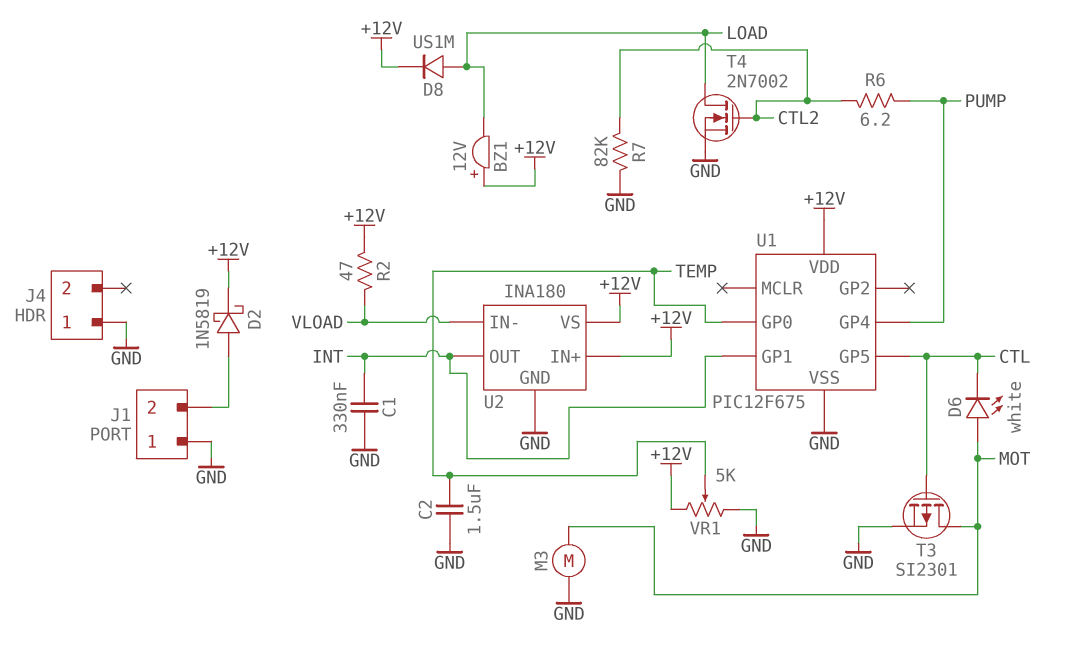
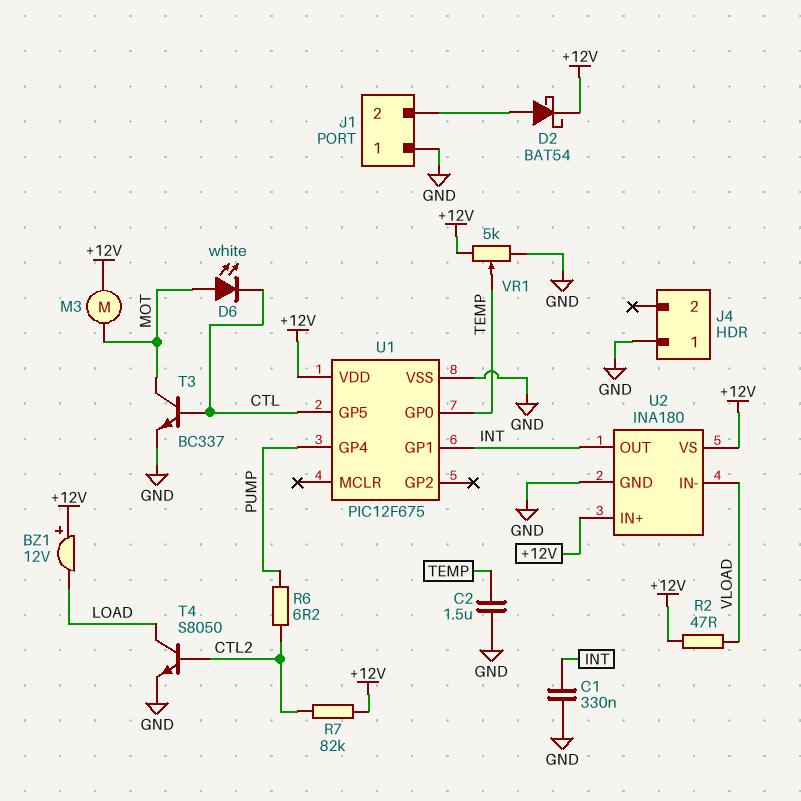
D2: schottky 1N5819 (A J1/2, K +12V) -> schottky BAT54 (A J1/2, K +12V)
D8: diode US1M (A LOAD, K +12V) -> none
M3: motor (GND, MOT) -> motor (+12V, MOT)
R7: 82k (CTL2, GND) -> 82k (+12V, CTL2)
T3: PMOS SI2301 (G CTL, D MOT, S GND) -> NPN BC337 (B CTL, C MOT, E GND)
T4: NMOS 2N7002 (G CTL2, D LOAD, S GND) -> NPN S8050 (B CTL2, C LOAD, E GND)

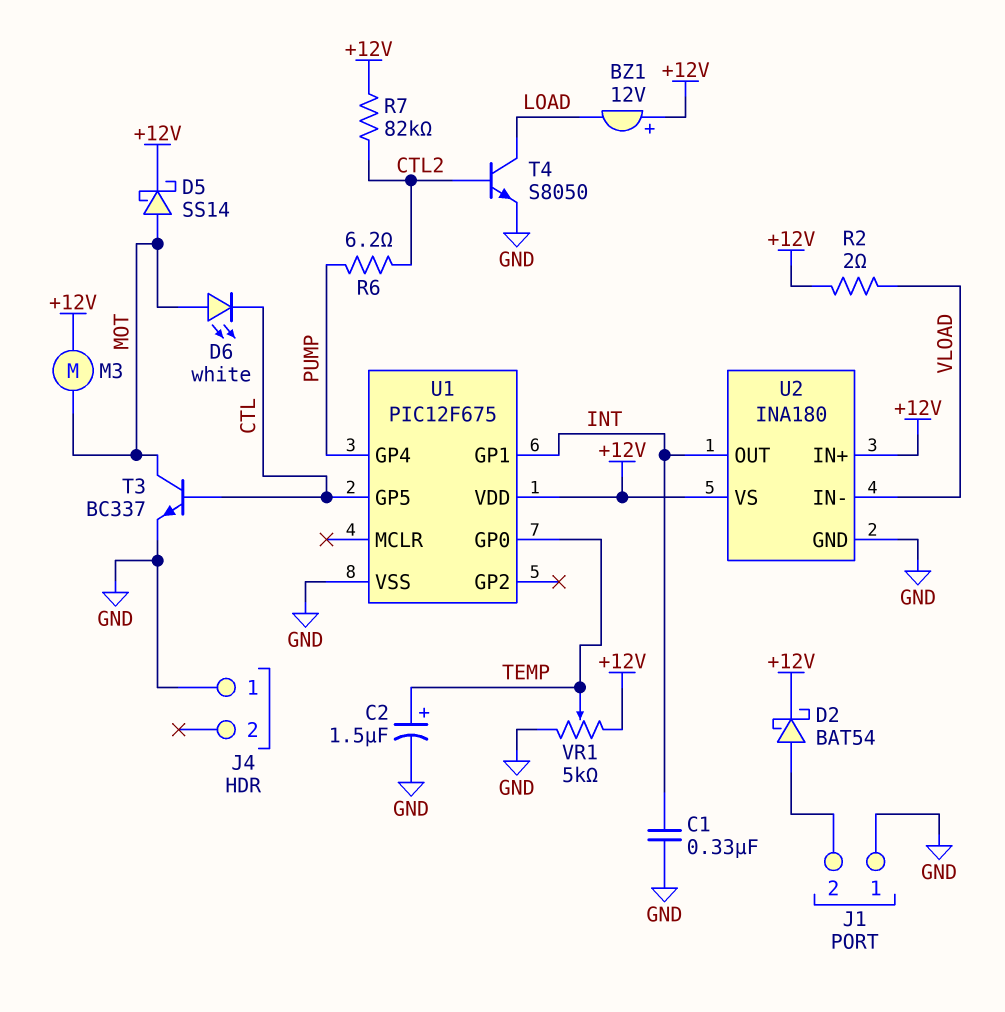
C2: 1.5uF (GND, TEMP) -> 1.5uF (plus TEMP, minus GND)
D5: none -> schottky SS14 (A MOT, K +12V)
R2: 47 (+12V, VLOAD) -> 2 (+12V, VLOAD)

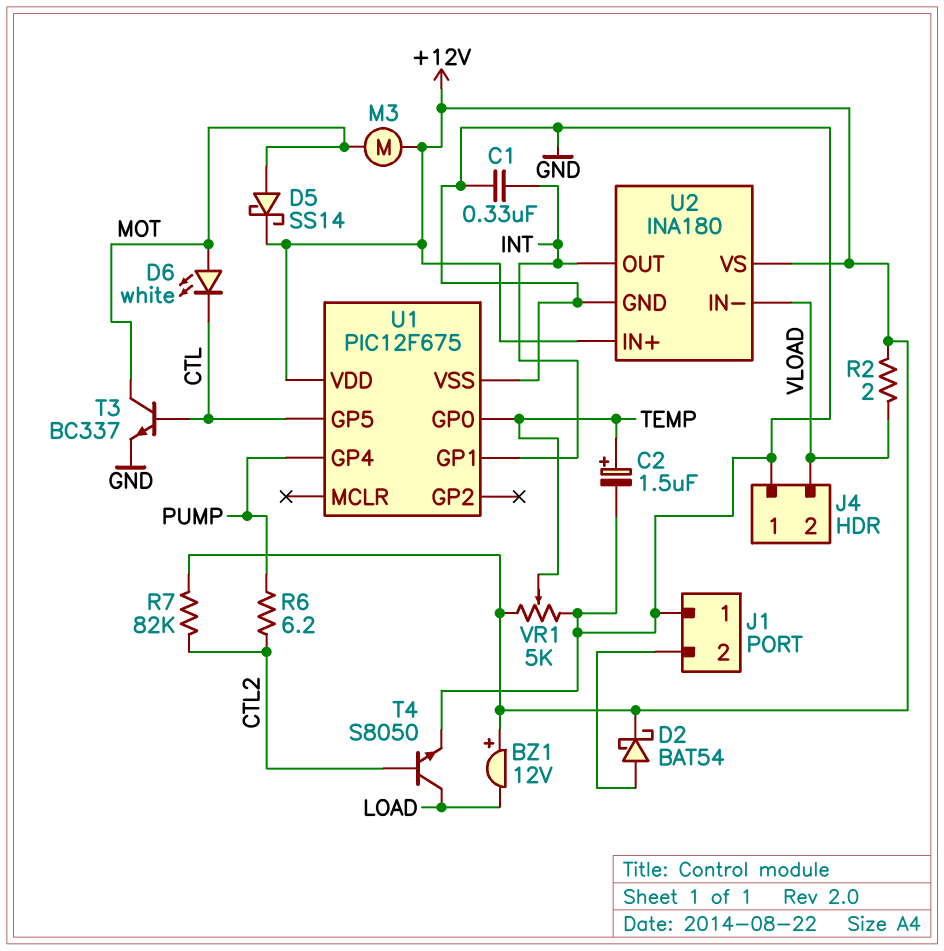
J4 pin 2: none -> VLOAD

